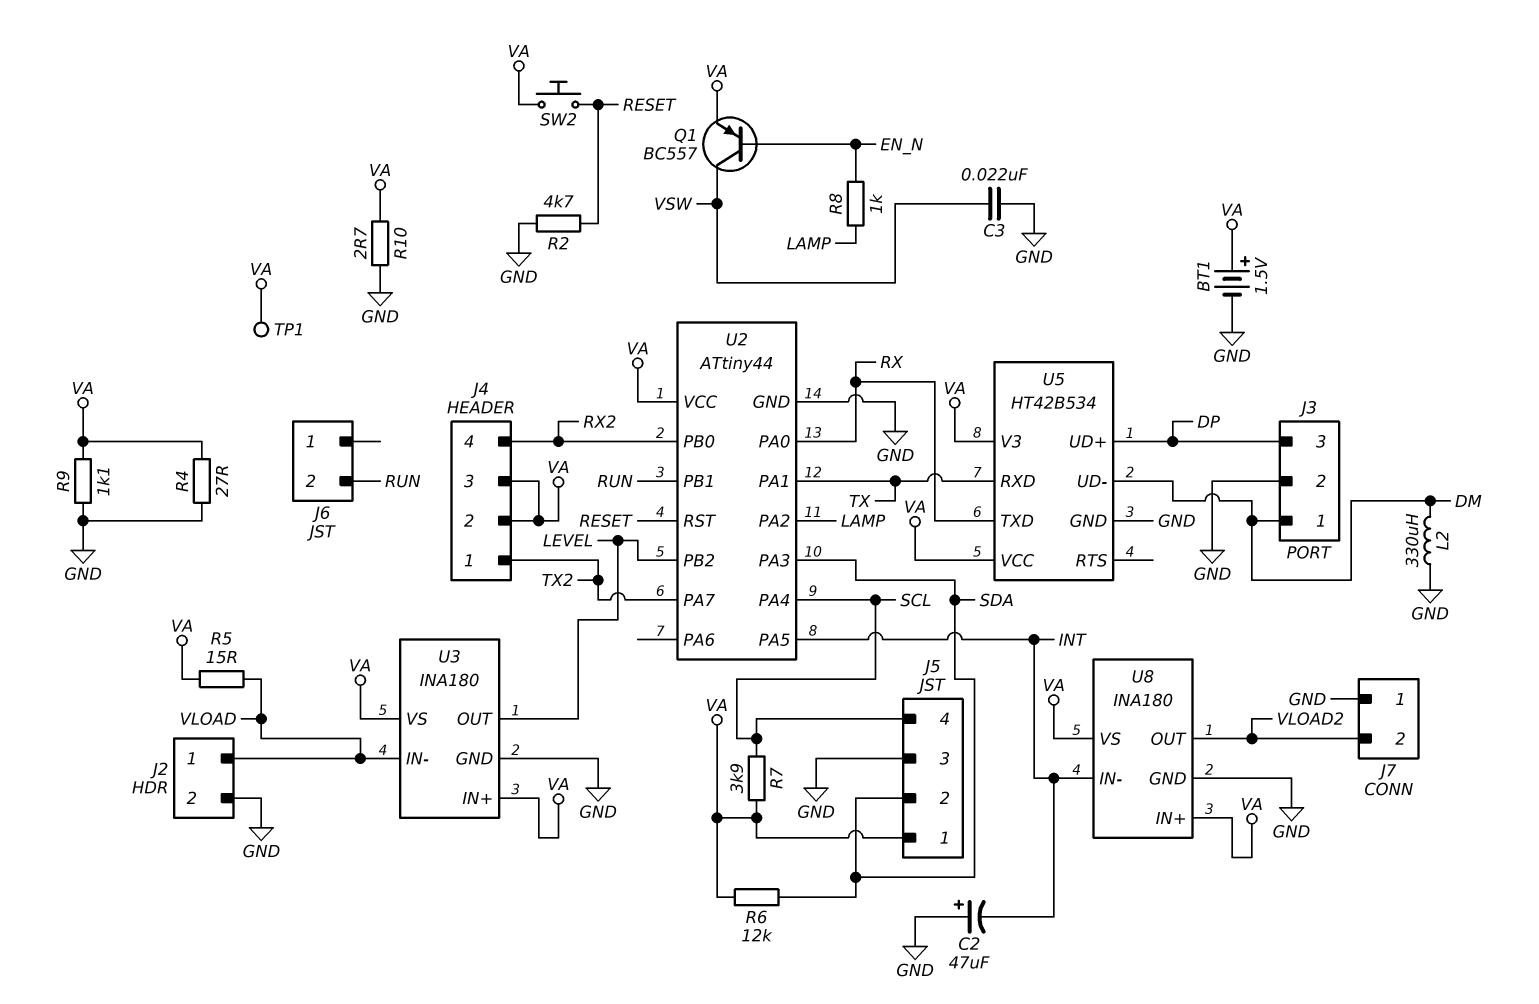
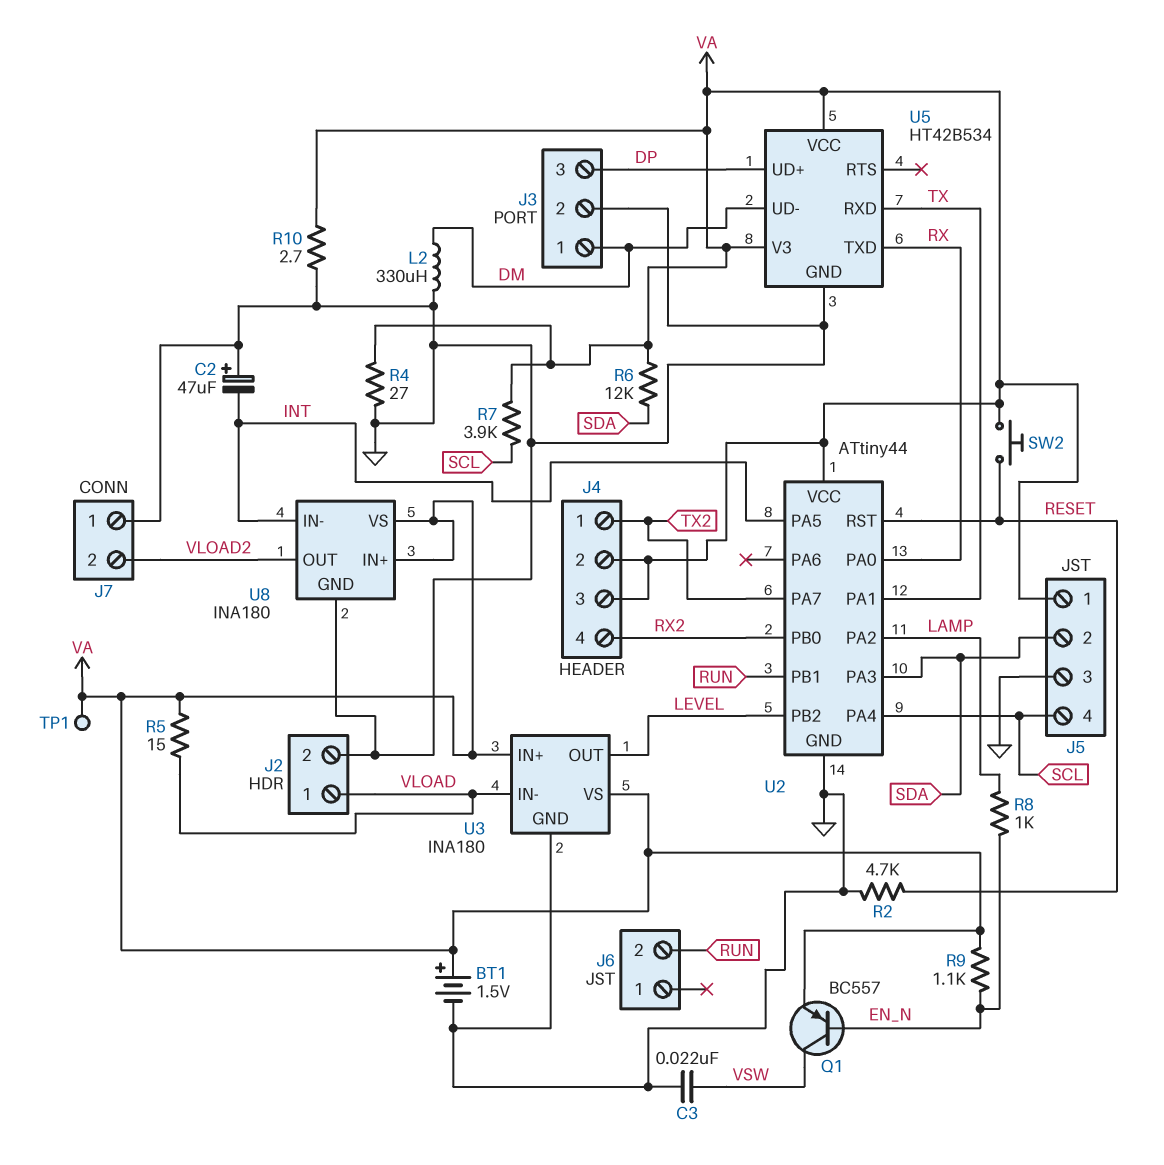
R9: 1.1k (GND, VA) -> 1.1k (EN_N, VA)

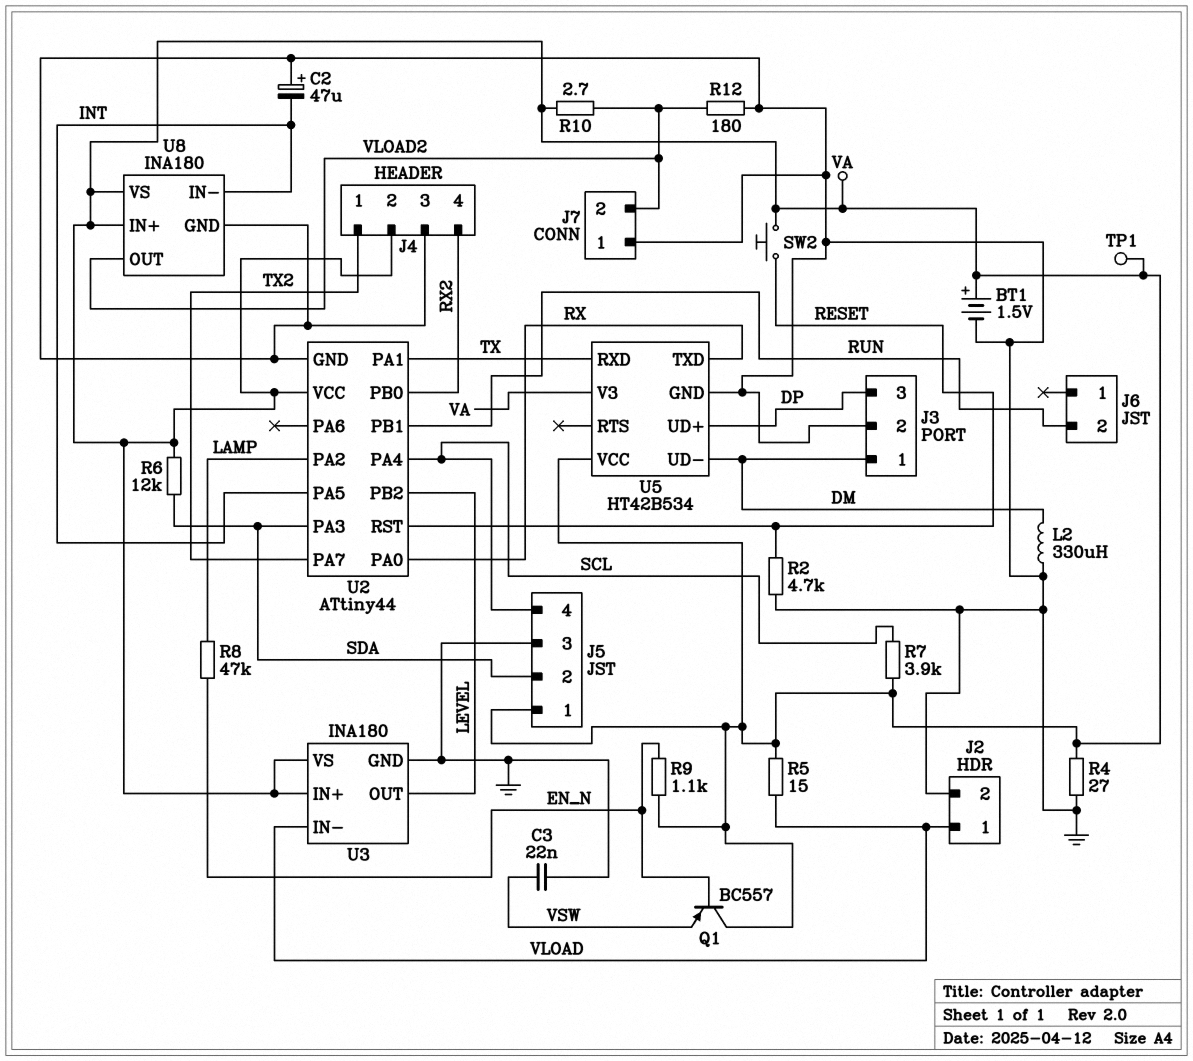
J4 pin 3: VA -> GND
Q1: PNP BC557 (B EN_N, C VSW, E VA) -> PNP BC557 (B EN_N, C VA, E VSW)
R8: 1k (EN_N, LAMP) -> 47k (EN_N, LAMP)
R10: 2.7 (GND, VA) -> 2.7 (VA, VLOAD2)
R12: none -> 180 (GND, VLOAD2)

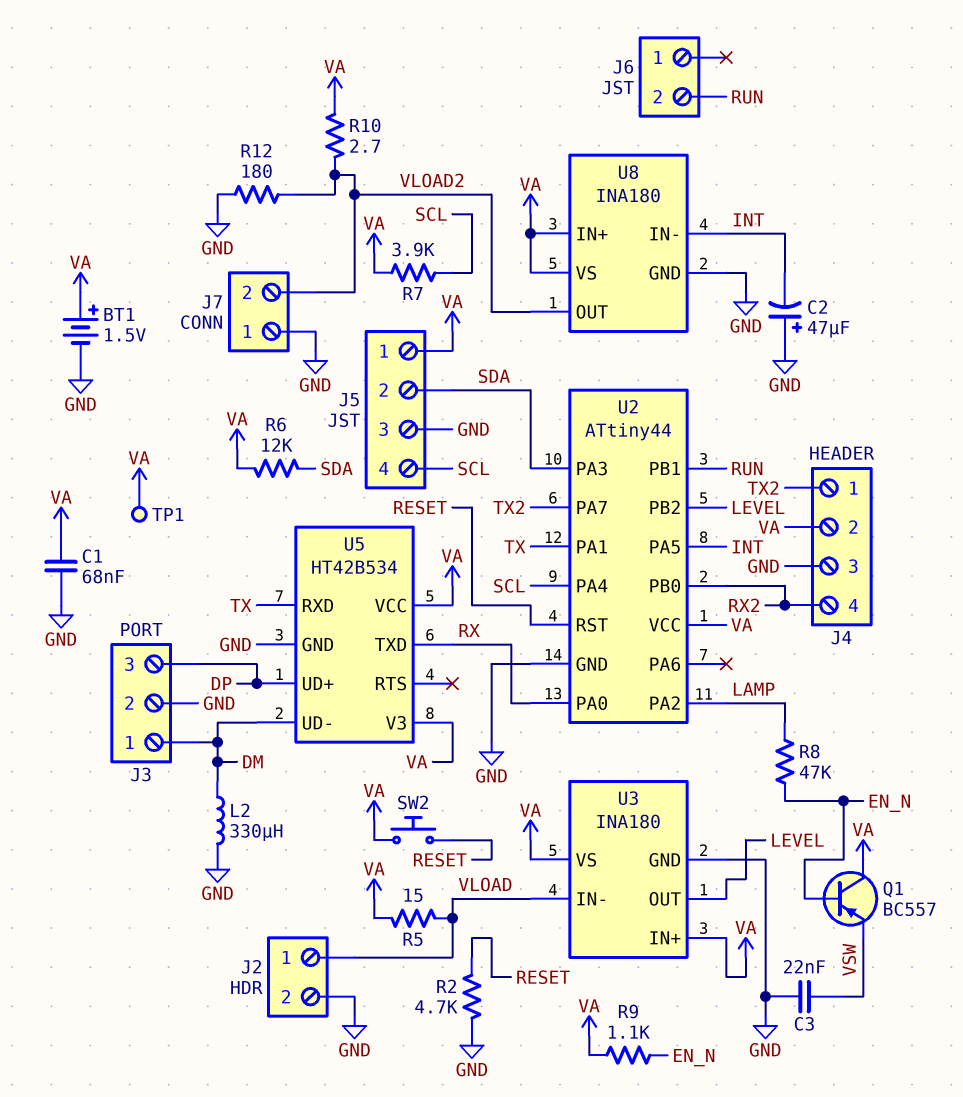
C1: none -> 68nF (GND, VA)
R4: 27 (GND, VA) -> none

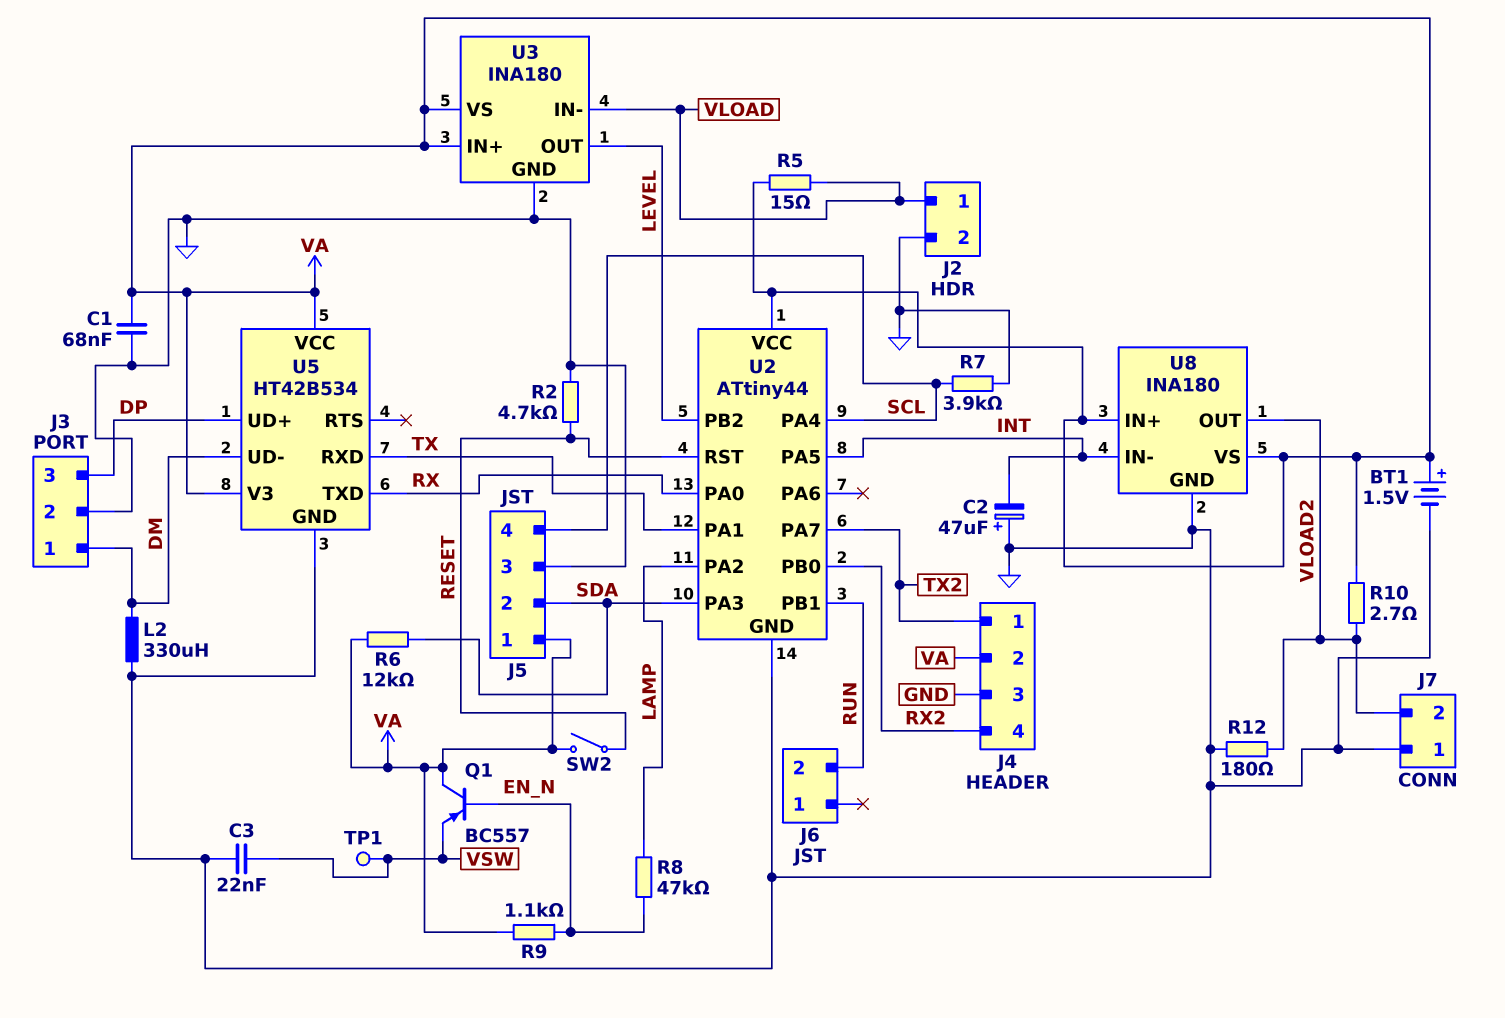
R7: 3.9k (SCL, VA) -> 3.9k (GND, SCL)
SW2: button (RESET, VA) -> switch (RESET, VA)
TP1: test point (VA) -> test point (VSW)

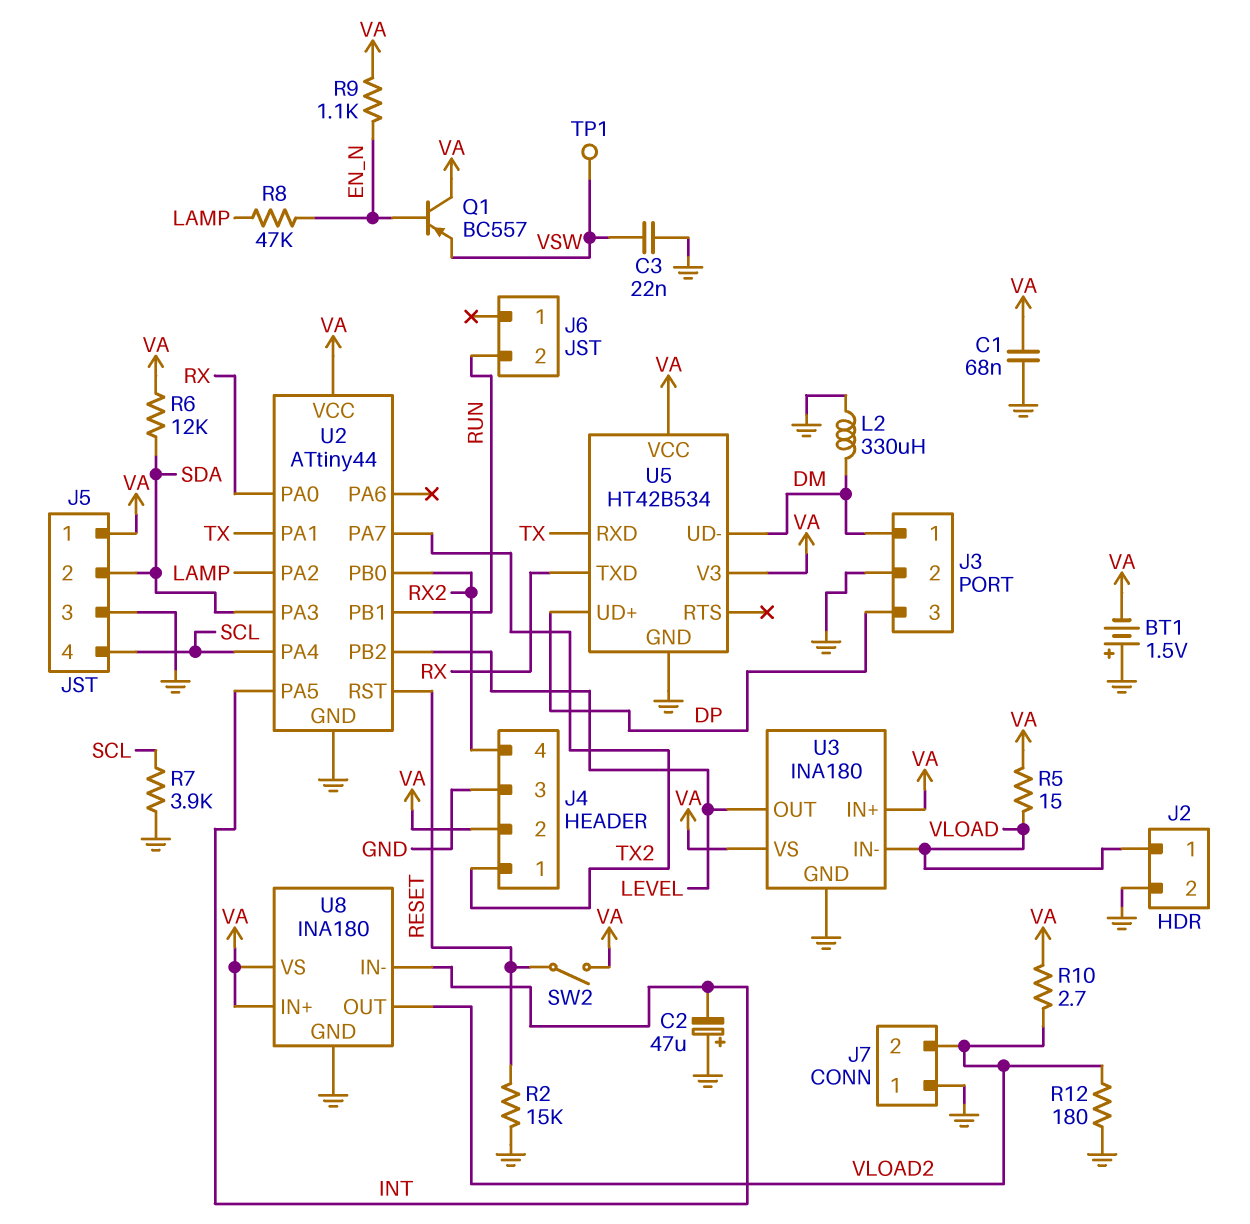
BT1: 1.5V (plus VA, minus GND) -> 1.5V (plus GND, minus VA)
R2: 4.7k (GND, RESET) -> 15k (GND, RESET)

